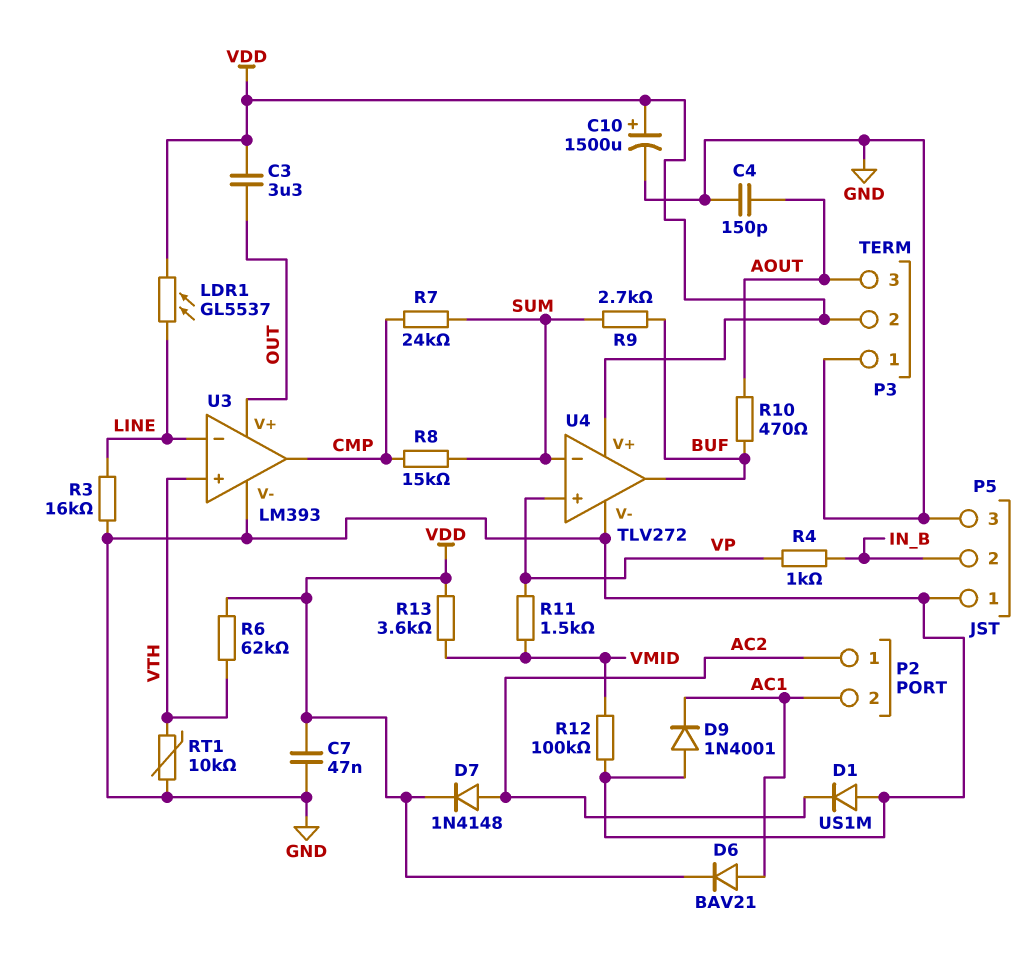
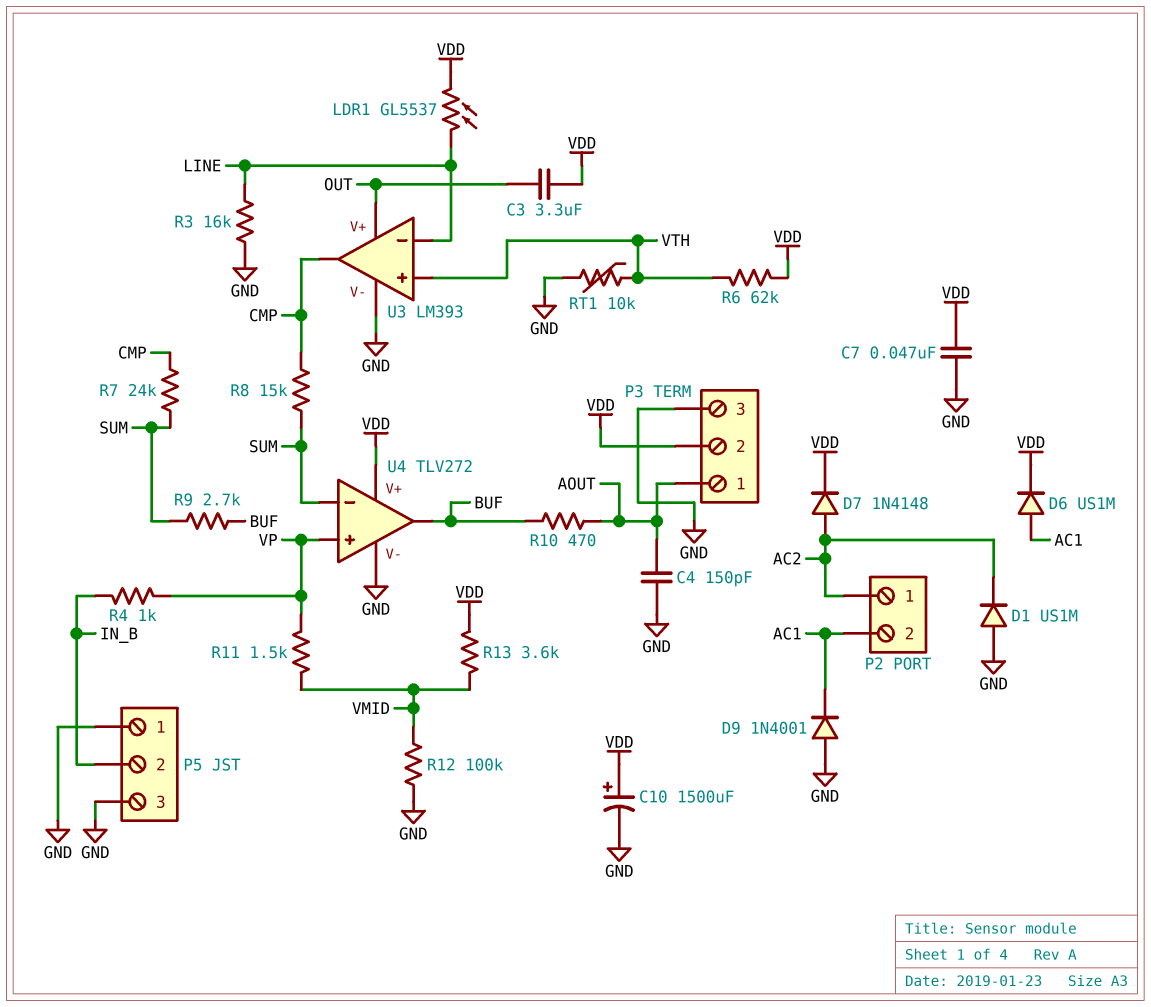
D6: diode BAV21 (A AC1, K VDD) -> diode US1M (A AC1, K VDD)
P3 pin 1: GND -> AOUT
P3 pin 3: AOUT -> GND

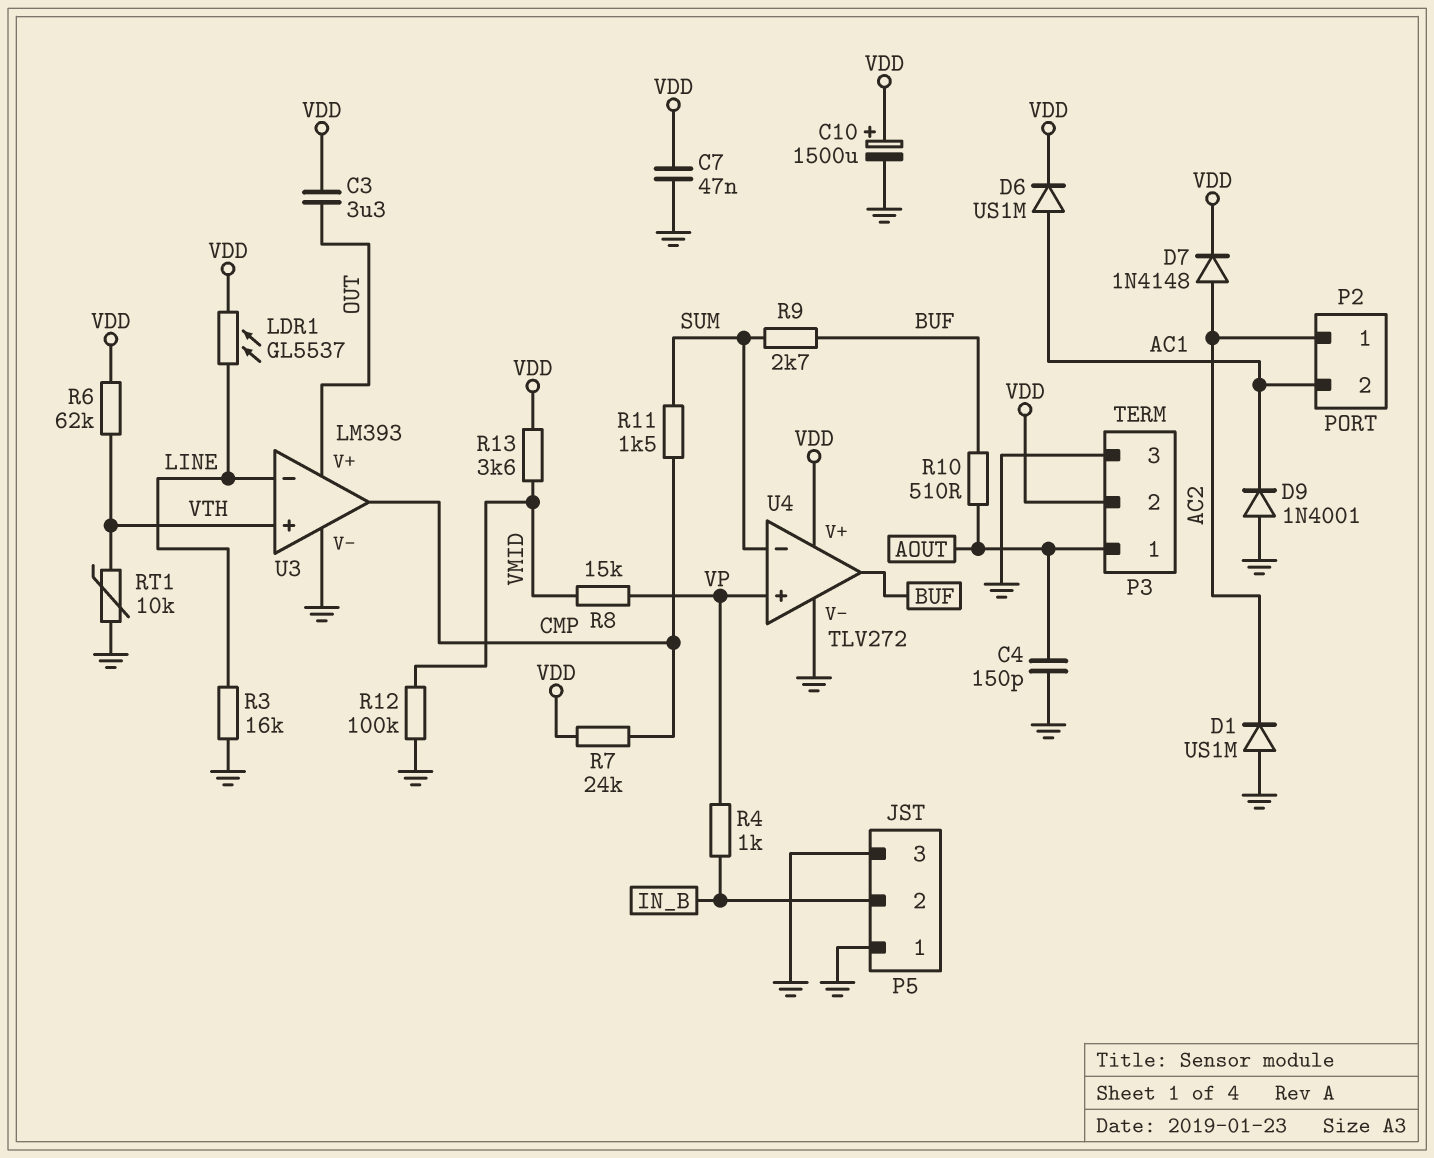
R7: 24k (CMP, SUM) -> 24k (CMP, VDD)
R8: 15k (CMP, SUM) -> 15k (VMID, VP)
R10: 470 (AOUT, BUF) -> 510 (AOUT, BUF)
R11: 1.5k (VMID, VP) -> 1.5k (CMP, SUM)

